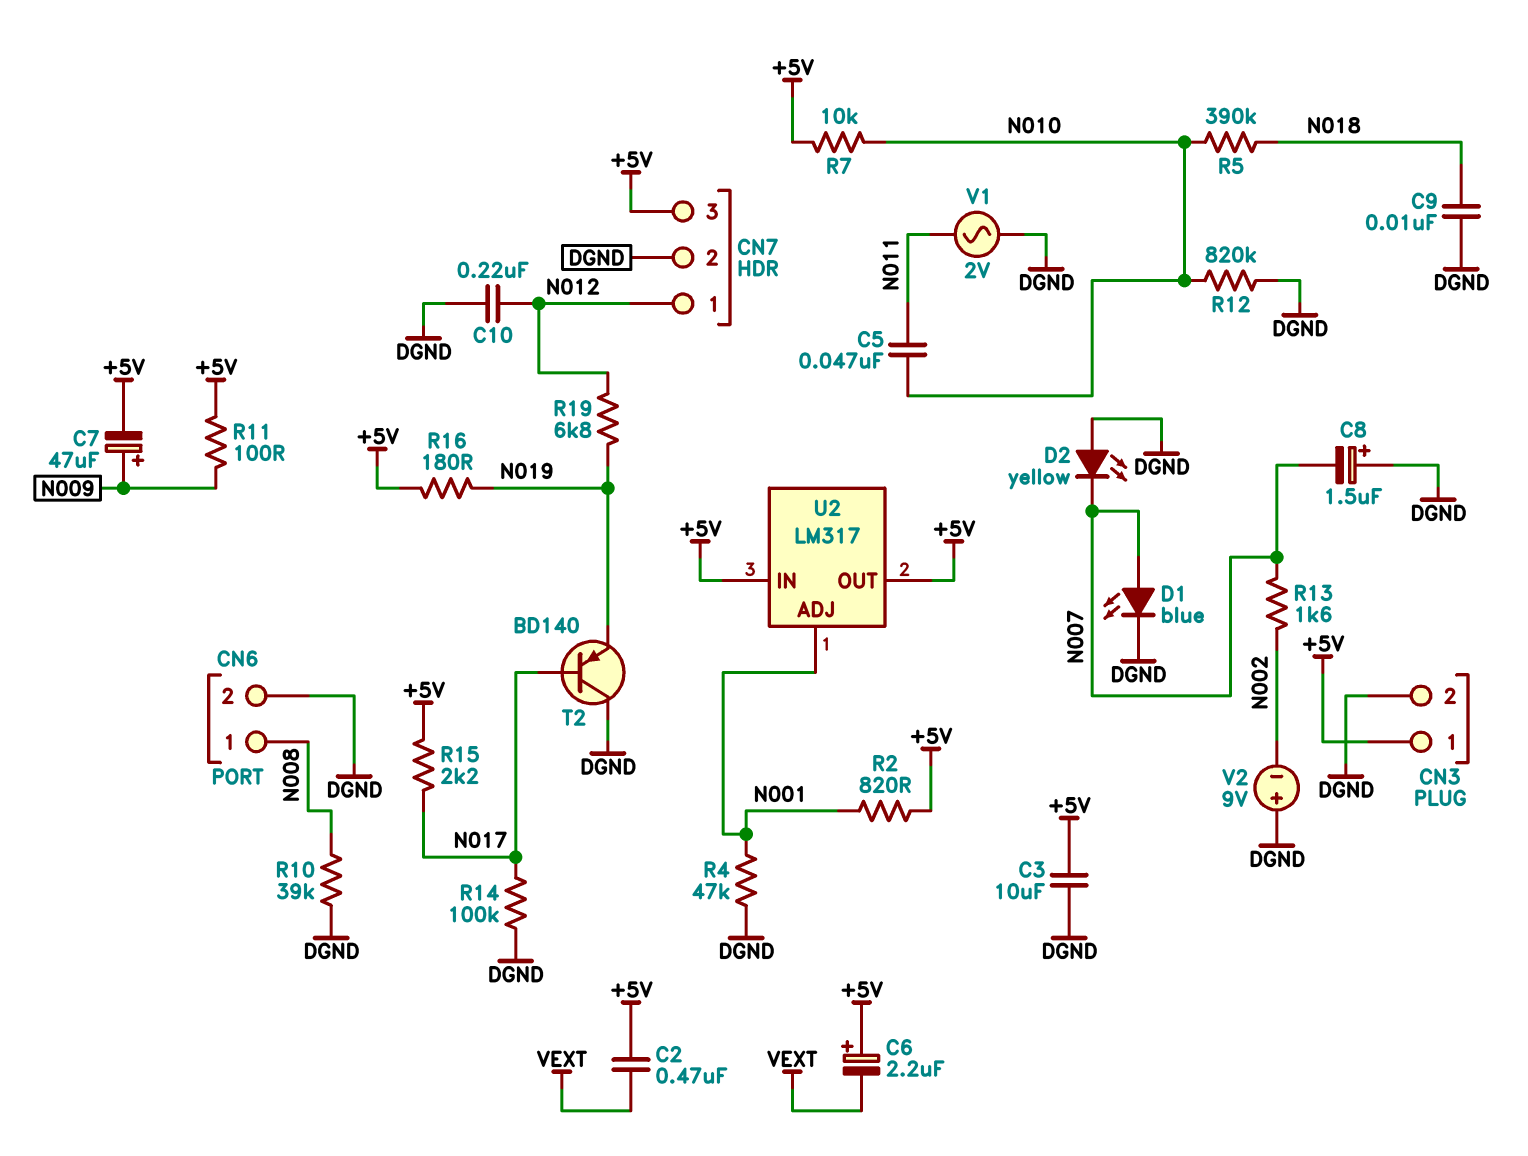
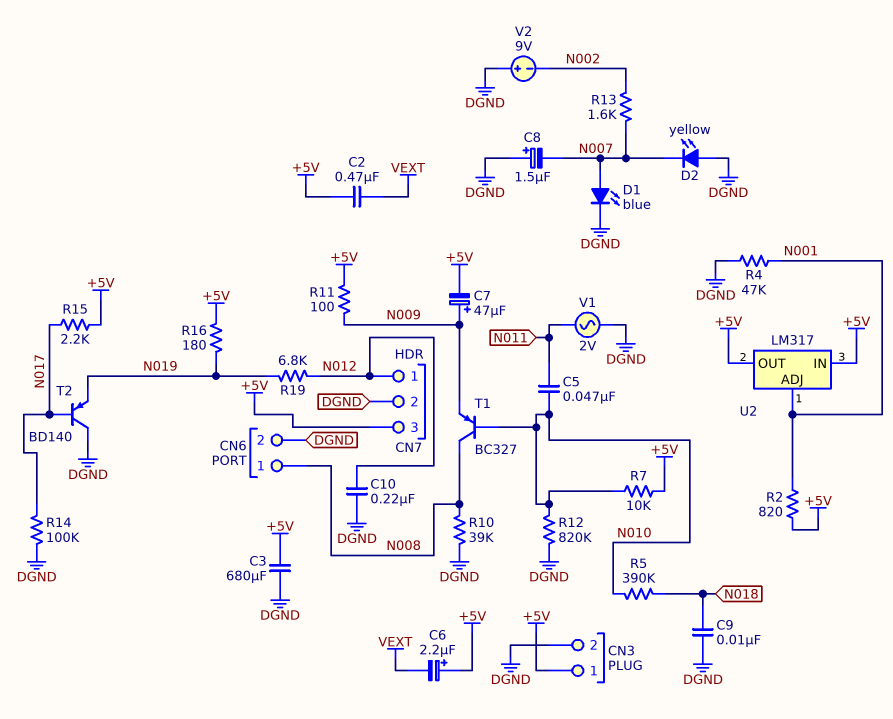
C3: 10uF (+5V, DGND) -> 680uF (+5V, DGND)
T1: none -> PNP BC327 (B N010, C N008, E N009)

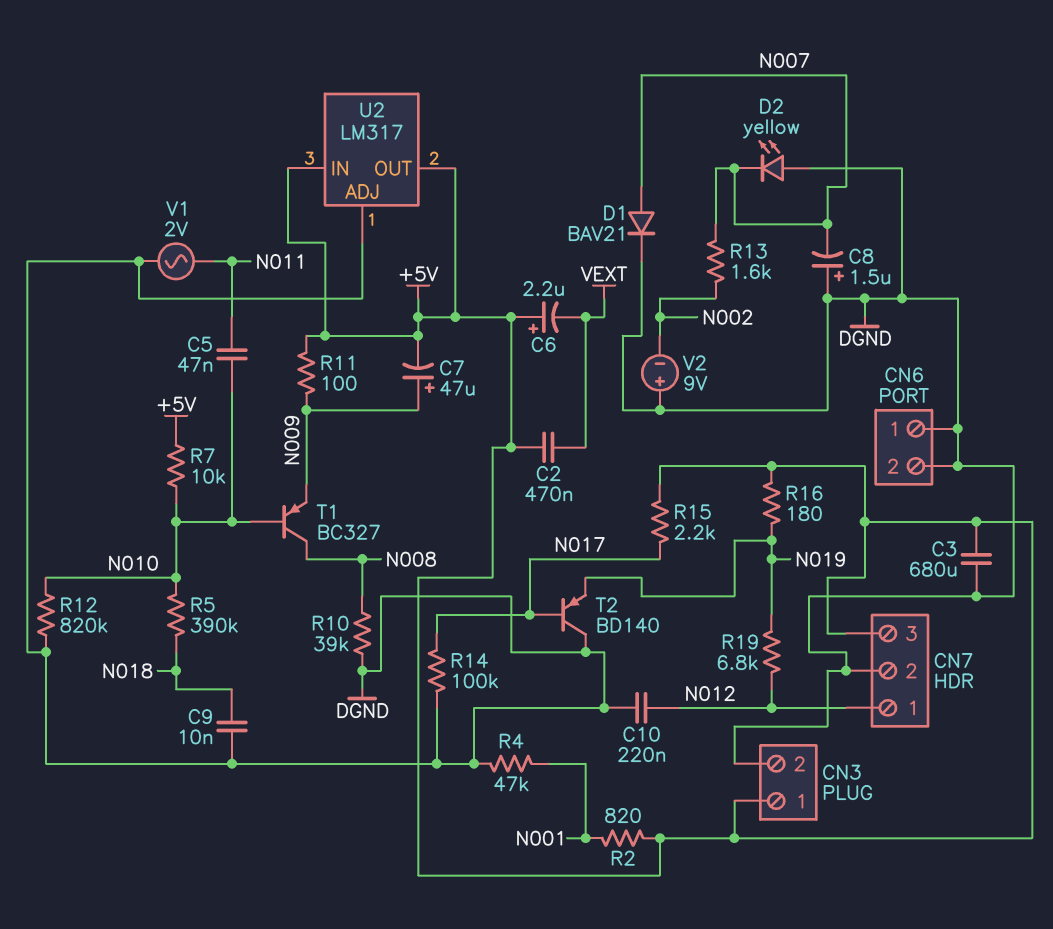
CN6 pin 1: N008 -> DGND
D1: LED blue (A N007, K DGND) -> diode BAV21 (A N007, K DGND)
U2 pin ADJ: N001 -> DGND

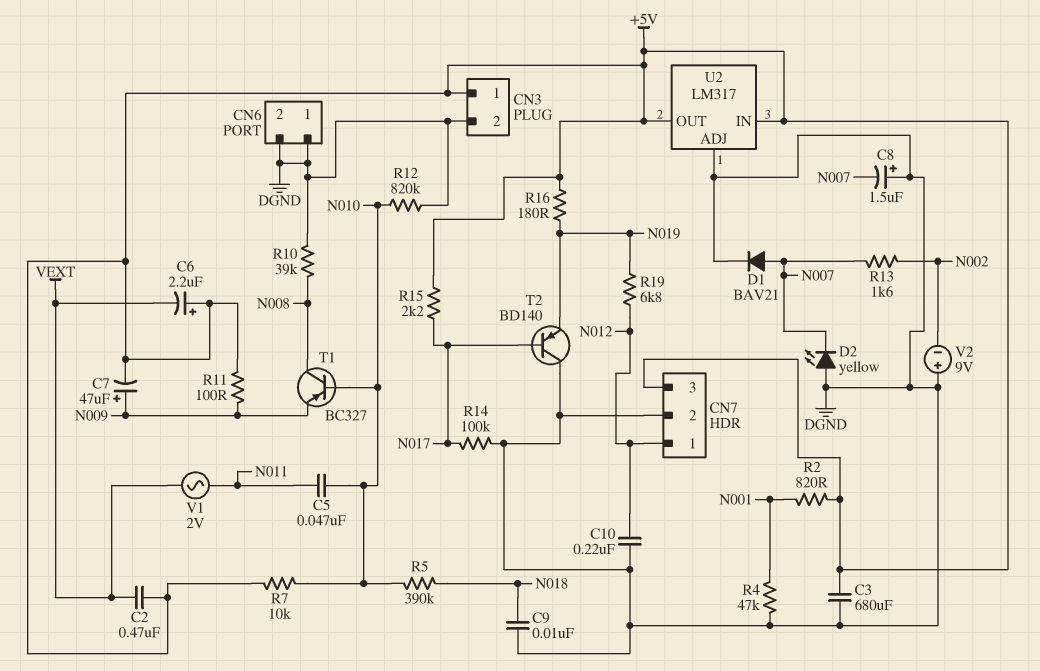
V1: AC 2V (DGND, N011) -> AC 2V (N011, VEXT)

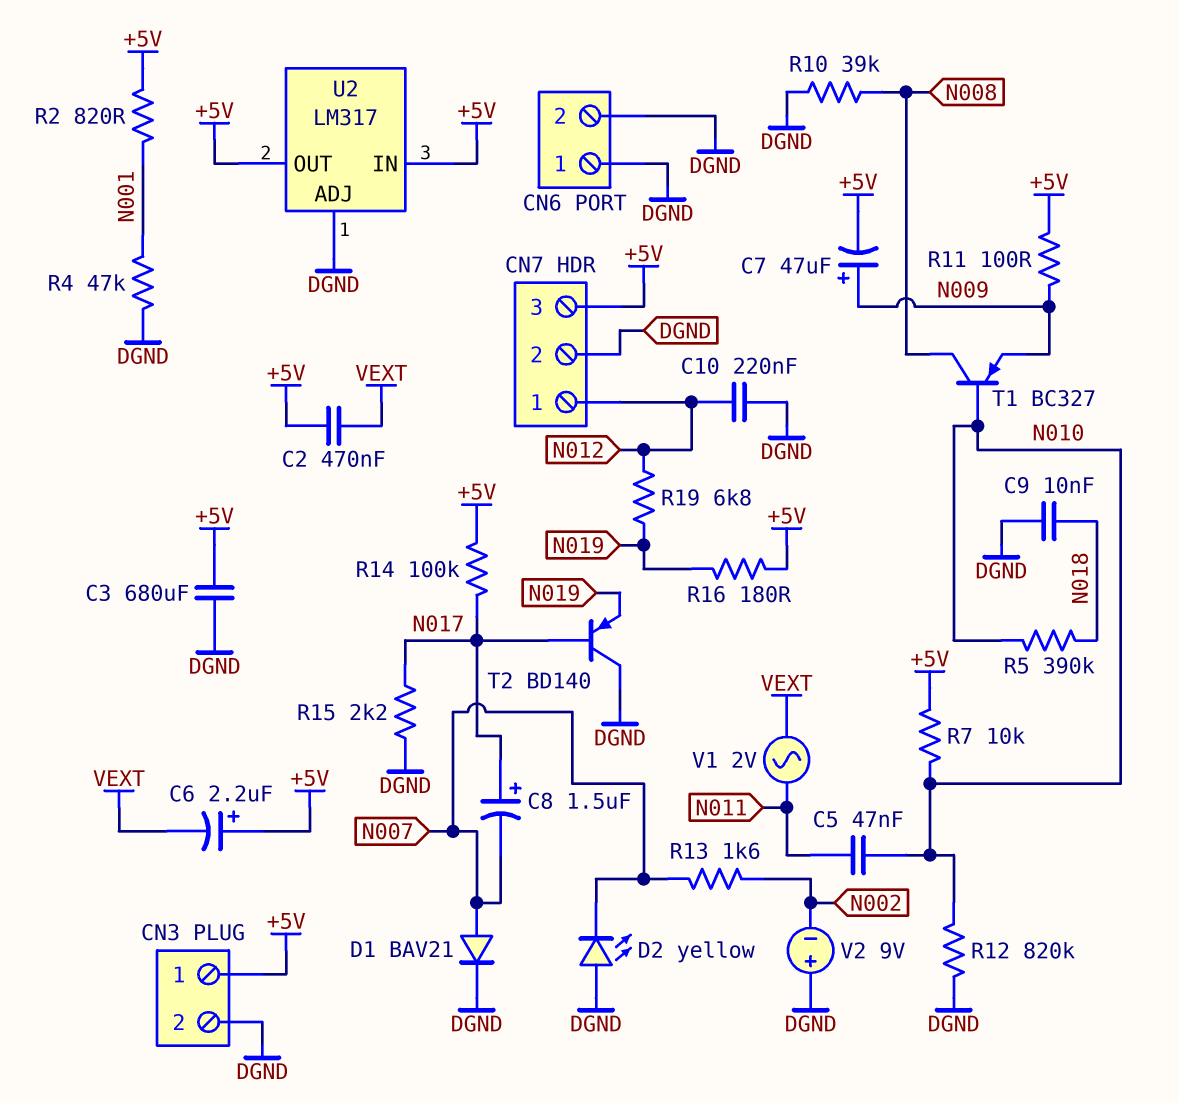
C8: 1.5uF (plus DGND, minus N007) -> 1.5uF (plus N017, minus N007)
R14: 100k (DGND, N017) -> 100k (+5V, N017)
R15: 2.2k (+5V, N017) -> 2.2k (DGND, N017)

